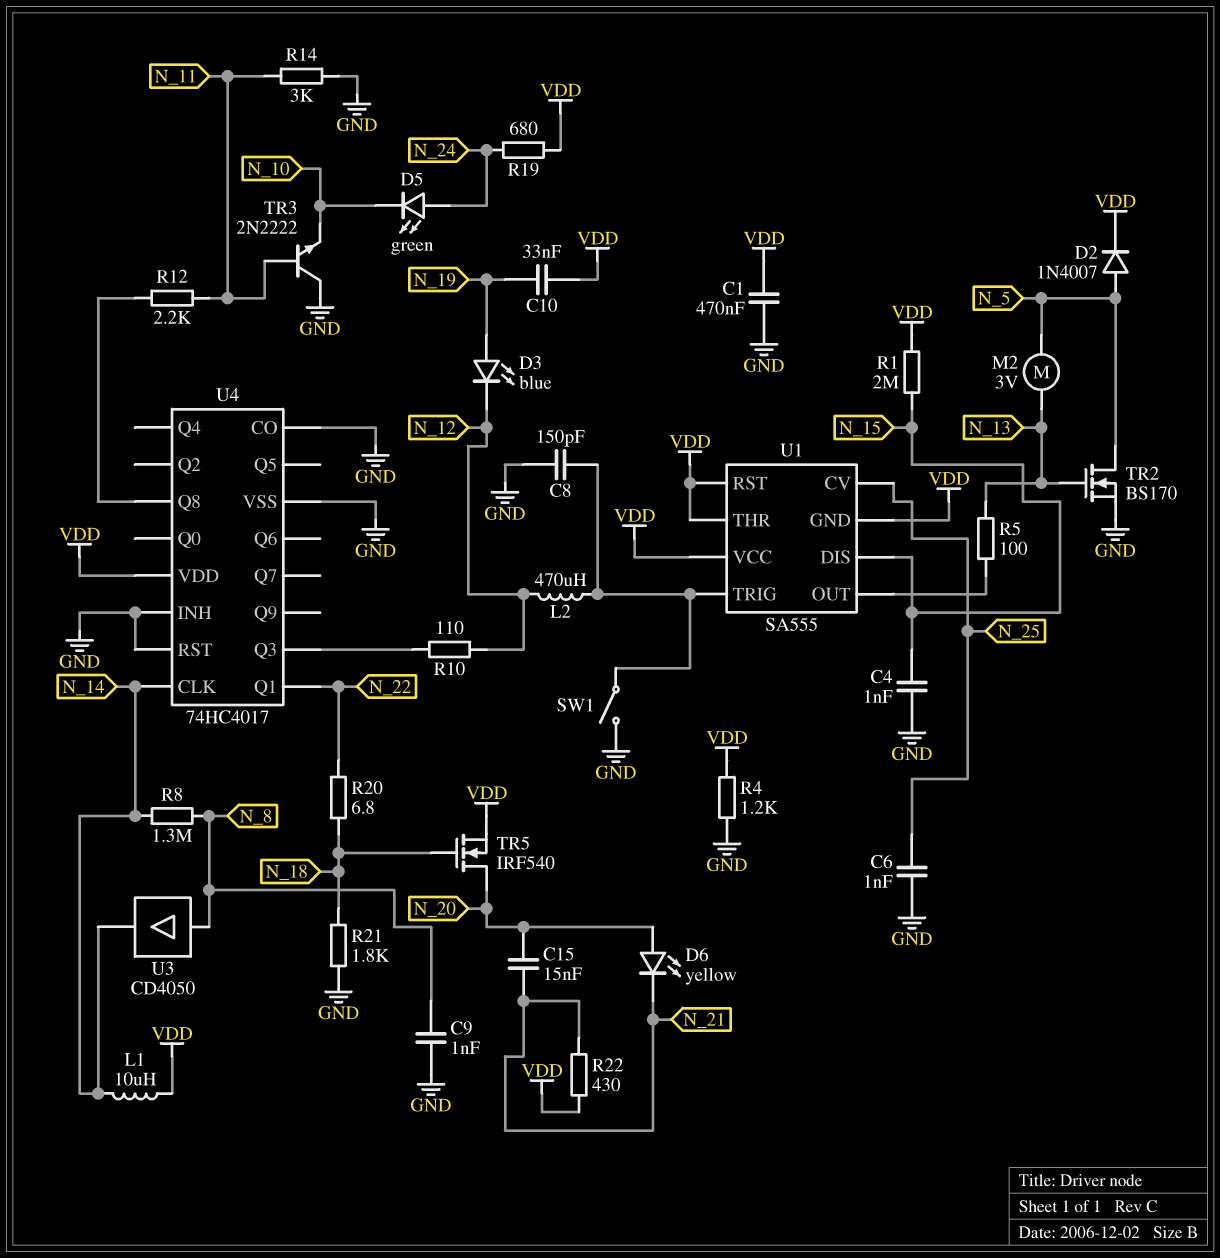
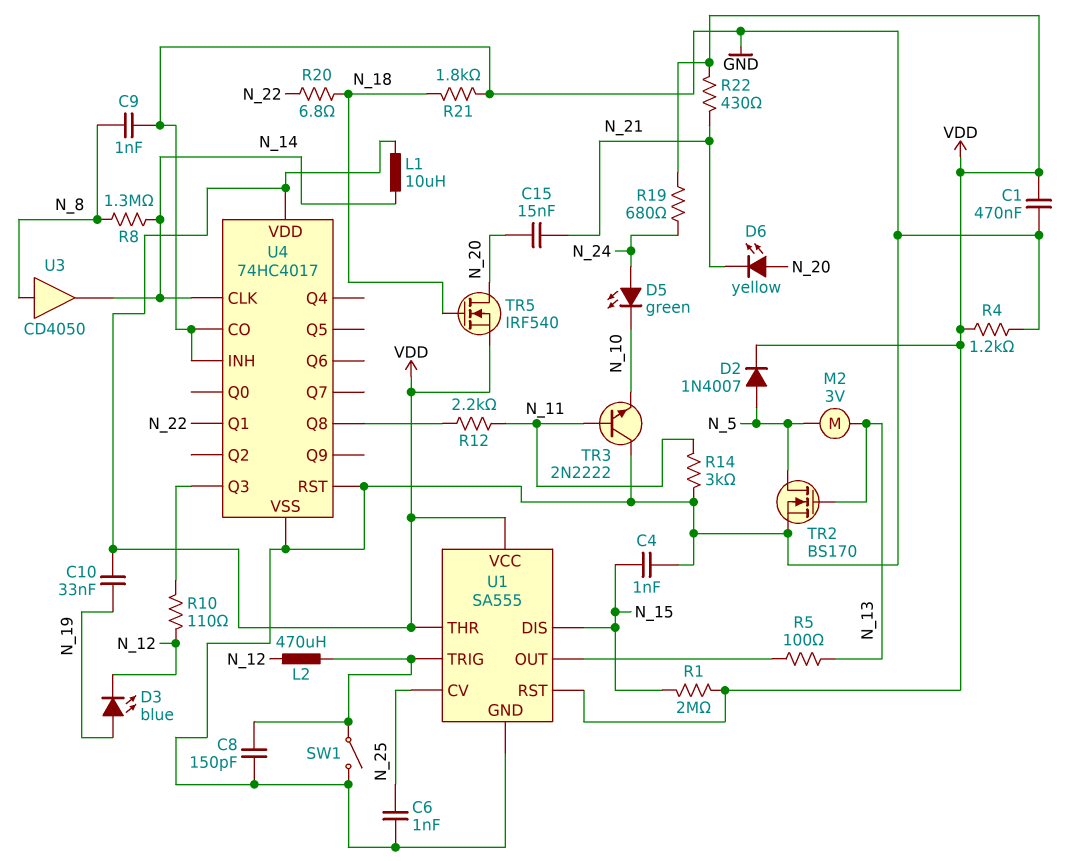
U1 pin GND: VDD -> GND

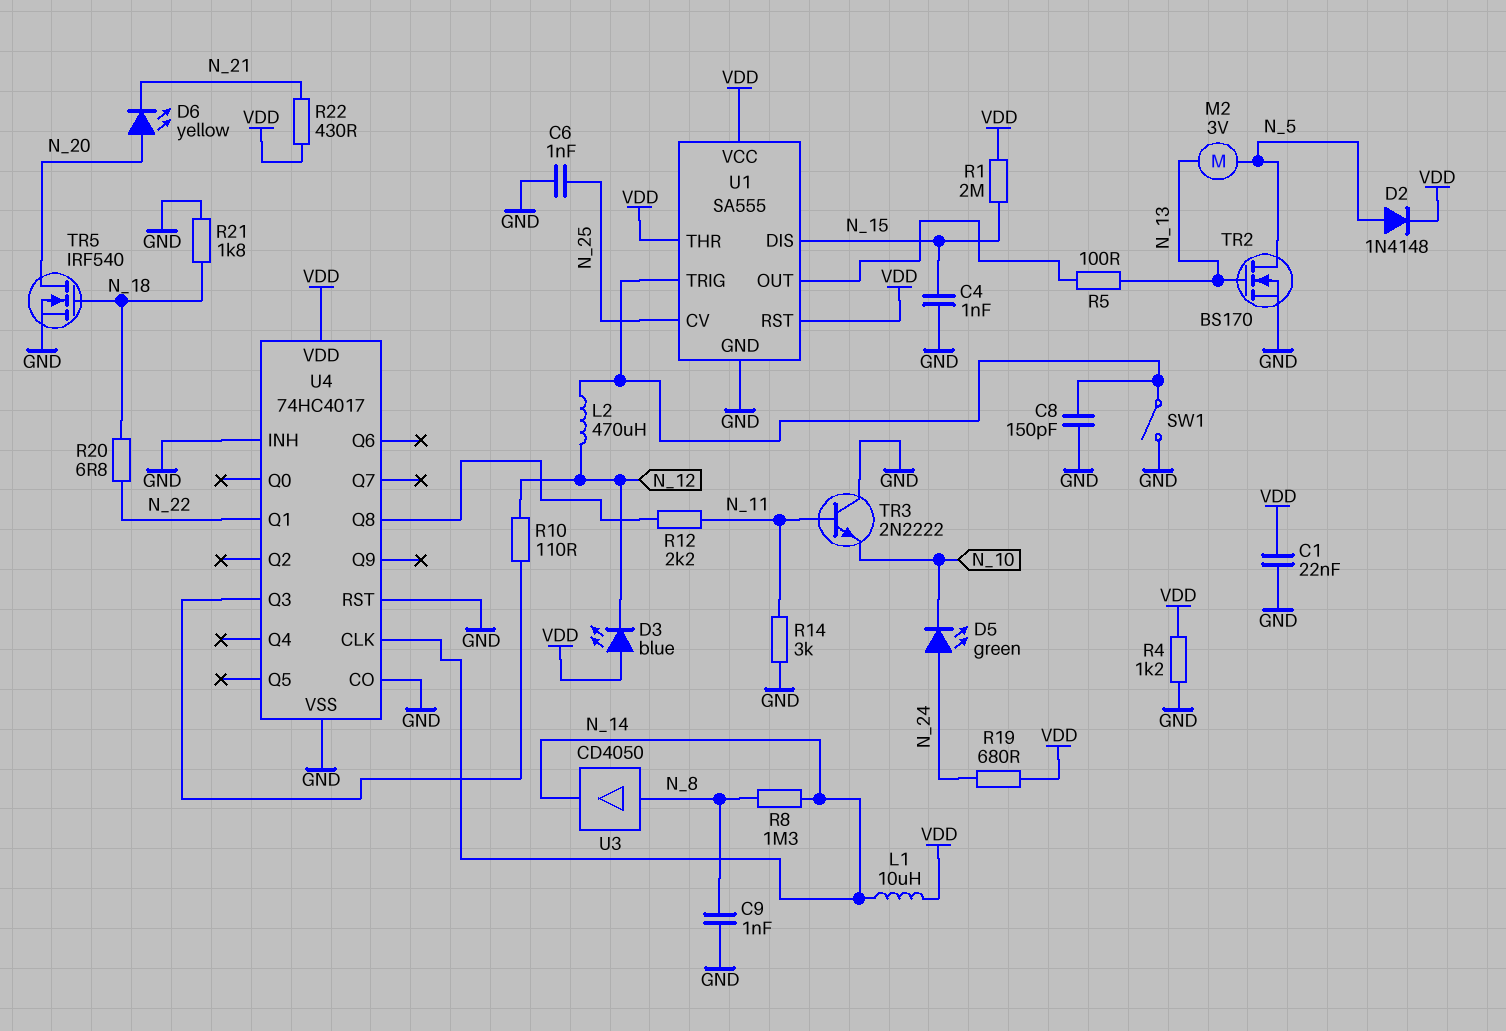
C1: 470nF (GND, VDD) -> 22nF (GND, VDD)
C10: 33nF (N_19, VDD) -> none
C15: 15nF (N_20, N_21) -> none
D2: diode 1N4007 (A N_5, K VDD) -> diode 1N4148 (A N_5, K VDD)
D3: LED blue (A N_19, K N_12) -> LED blue (A VDD, K N_12)
TR5: NMOS IRF540 (G N_18, D N_20, S VDD) -> NMOS IRF540 (G N_18, D N_20, S GND)

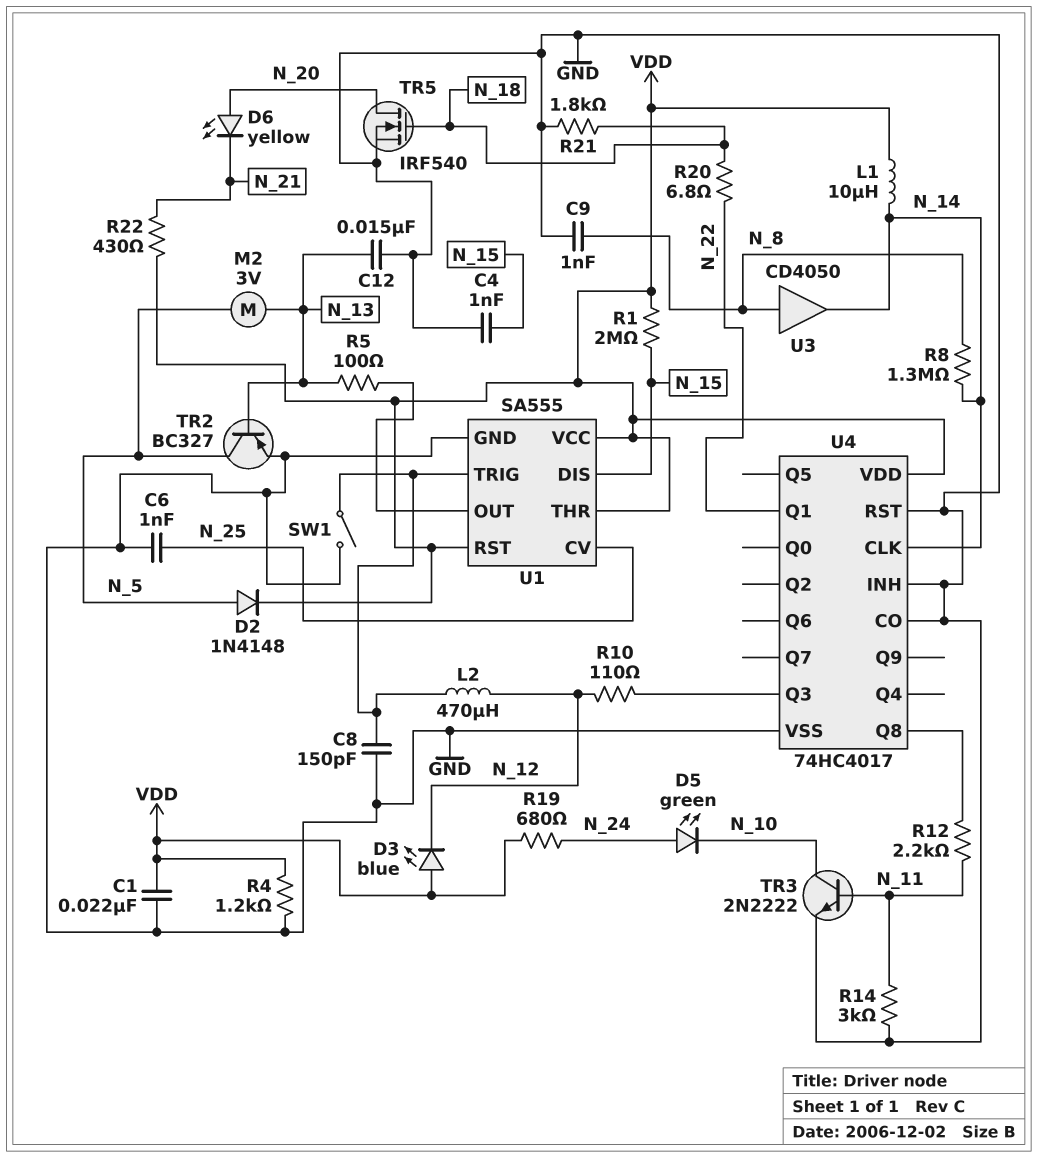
C12: none -> 15nF (GND, N_13)
TR2: NMOS BS170 (G N_13, D N_5, S GND) -> PNP BC327 (B N_13, C N_5, E GND)
TR3: NPN 2N2222 (B N_11, C GND, E N_10) -> NPN 2N2222 (B N_11, C N_10, E GND)

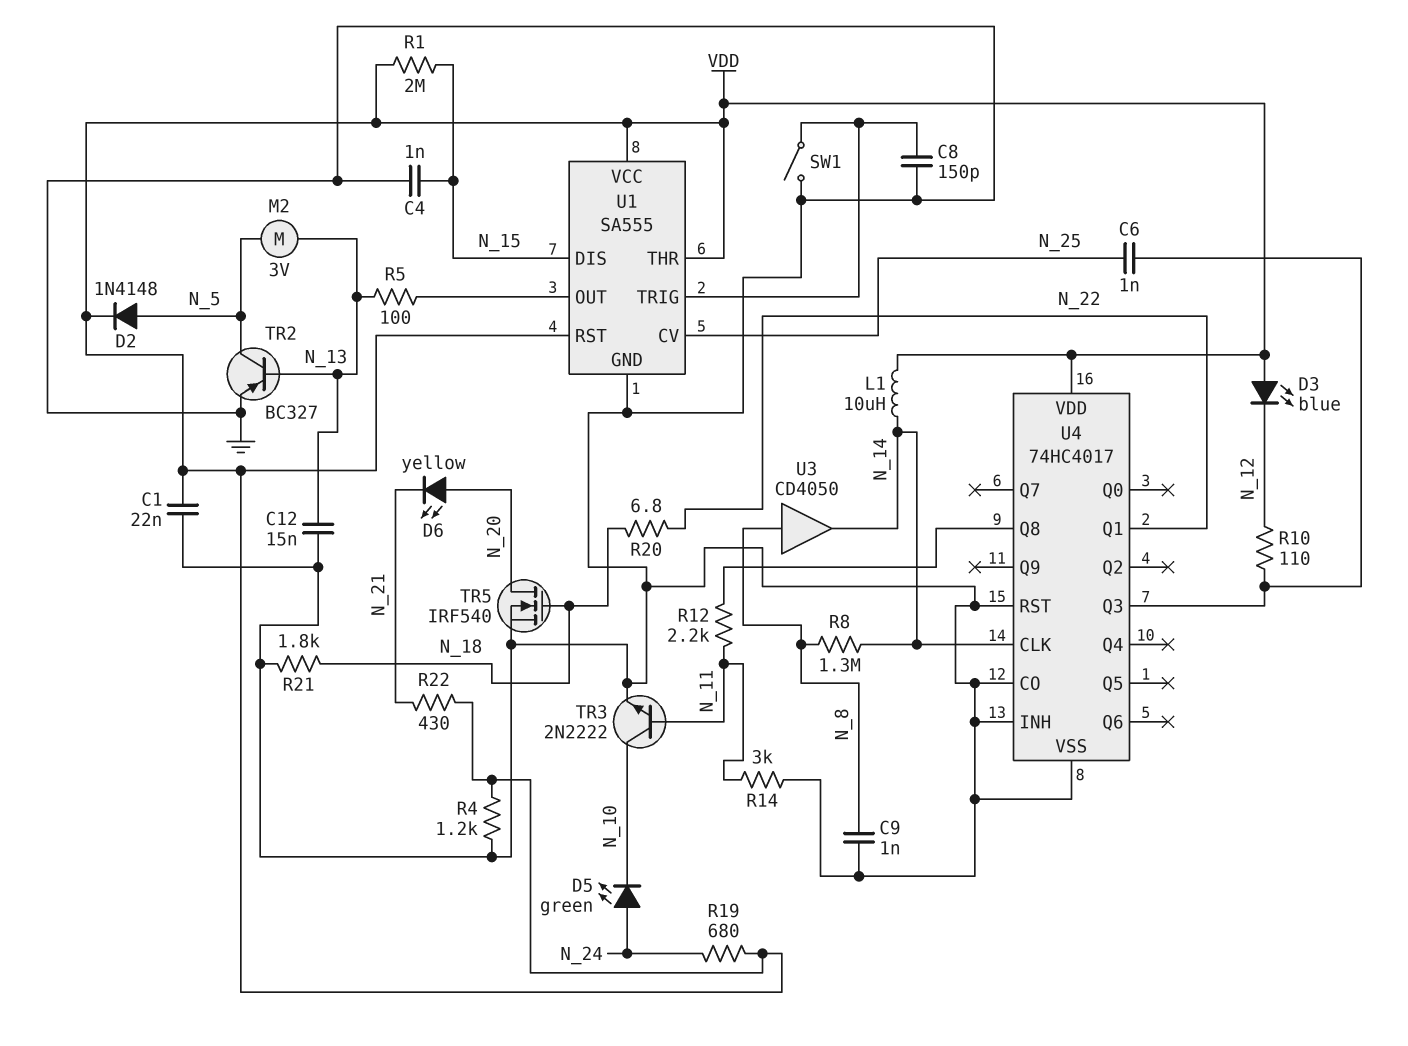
C6: 1nF (GND, N_25) -> 1nF (N_25, U4/Q3)
L2: 470uH (N_12, U1/TRIG) -> none

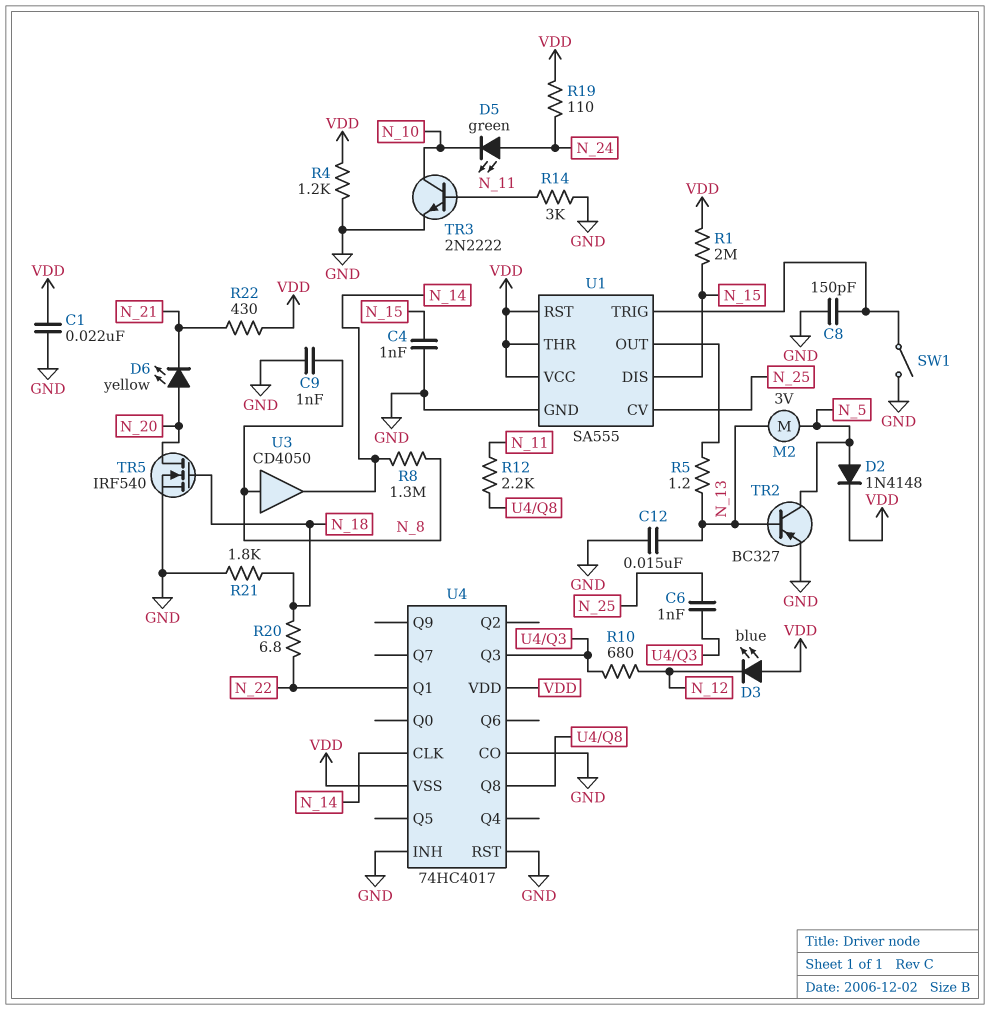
L1: 10uH (N_14, VDD) -> none
R5: 100 (N_13, U1/OUT) -> 1.2 (N_13, U1/OUT)
R10: 110 (N_12, U4/Q3) -> 680 (N_12, U4/Q3)
R19: 680 (N_24, VDD) -> 110 (N_24, VDD)
U4 pin VSS: GND -> VDD

